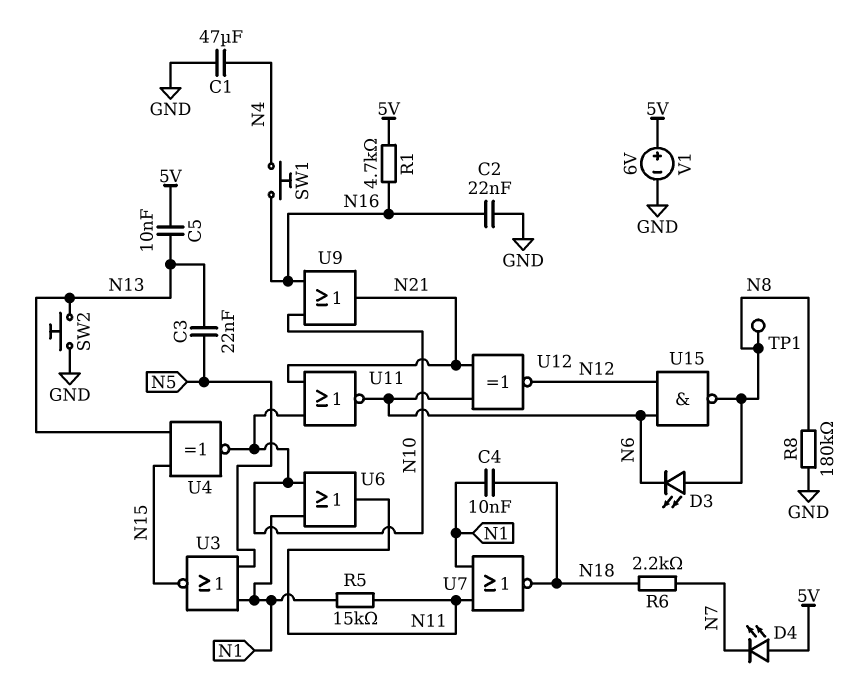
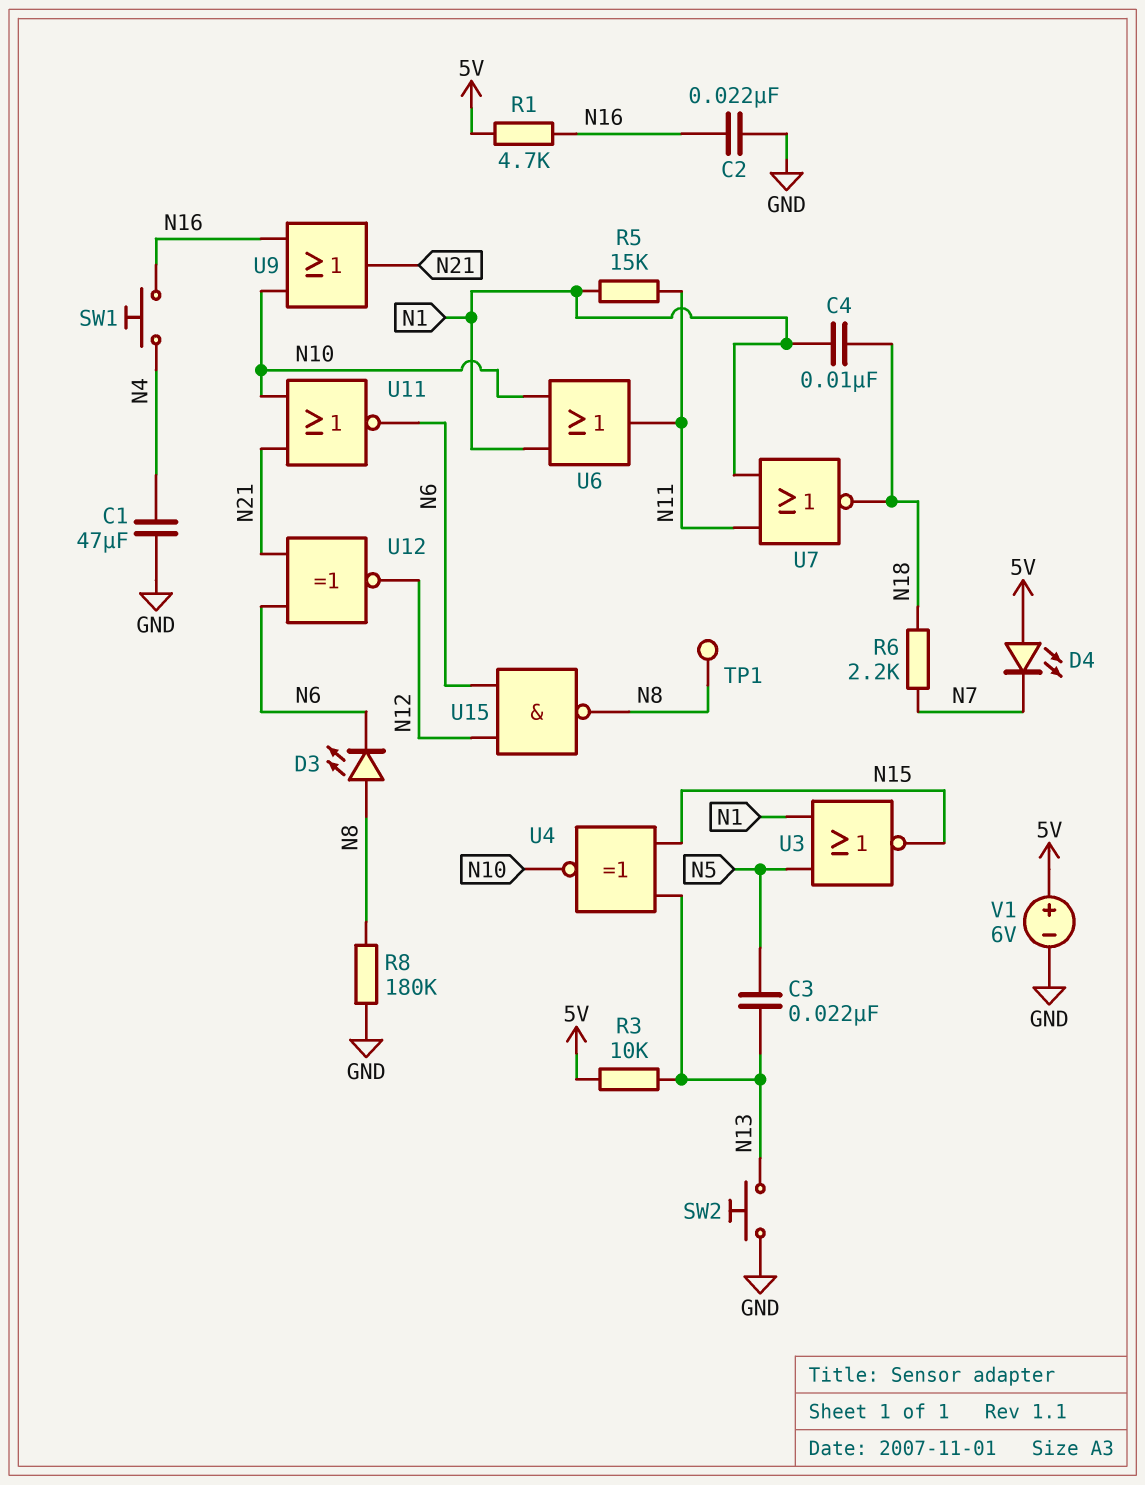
C5: 10nF (5V, N13) -> none
R3: none -> 10k (5V, N13)

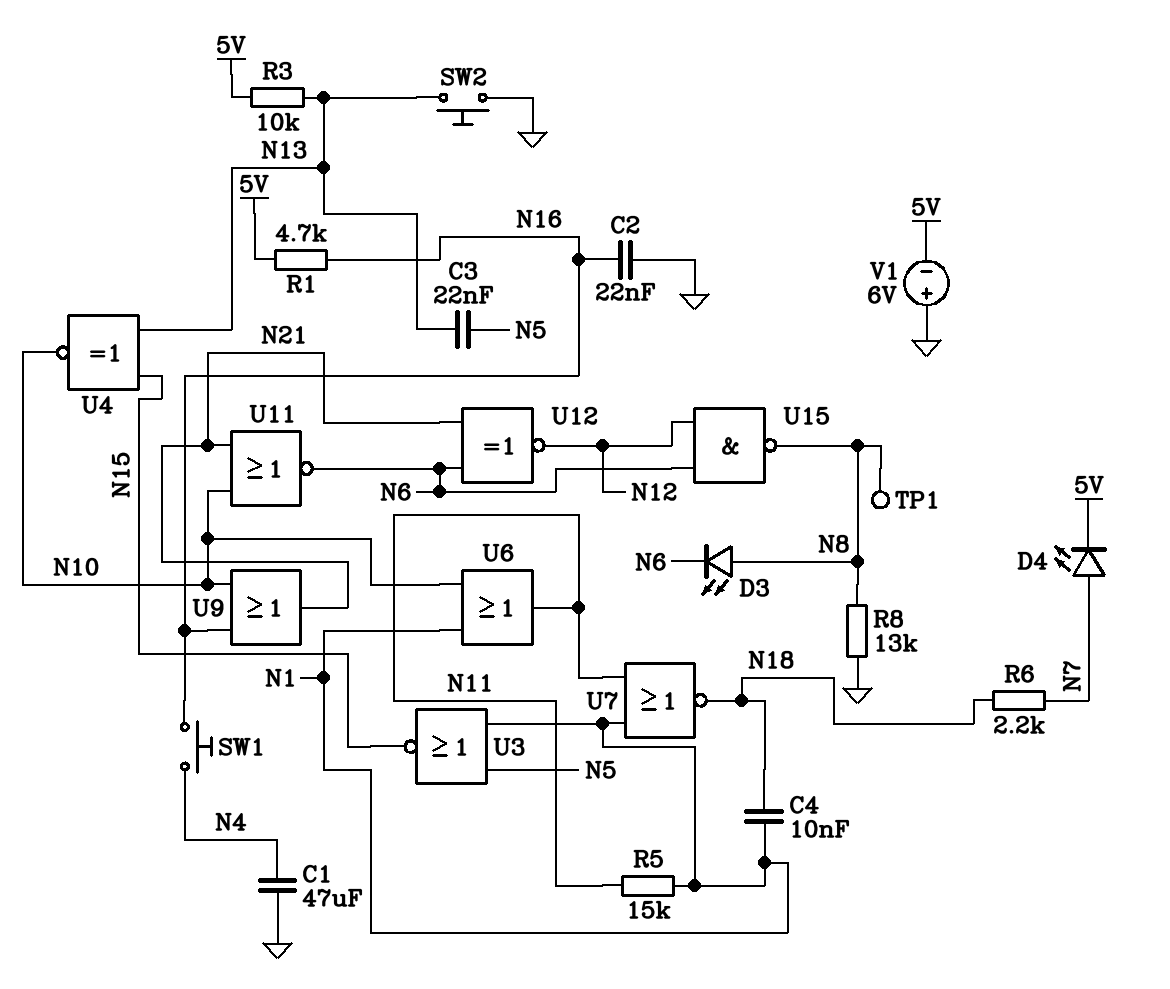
D4: LED (A 5V, K N7) -> LED (A N7, K 5V)
R8: 180k (GND, N8) -> 13k (GND, N8)
V1: 6V (plus 5V, minus GND) -> 6V (plus GND, minus 5V)

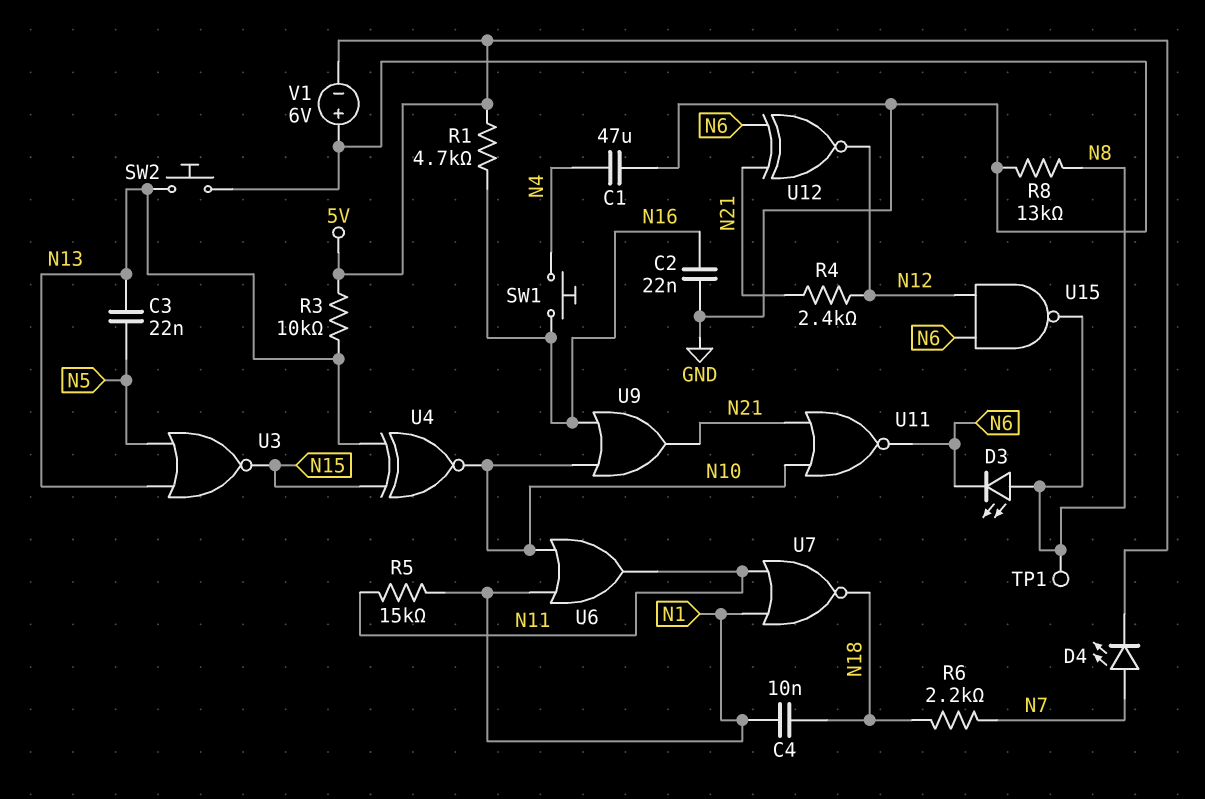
R4: none -> 2.4k (N12, N21)
U3: NOR (in N1, in N5, out N15) -> NOR (in N5, in N13, out N15)

